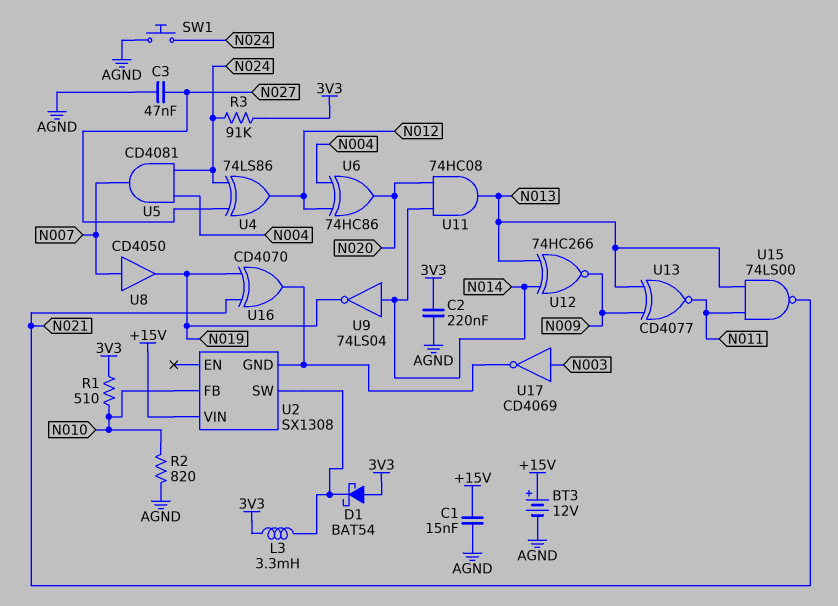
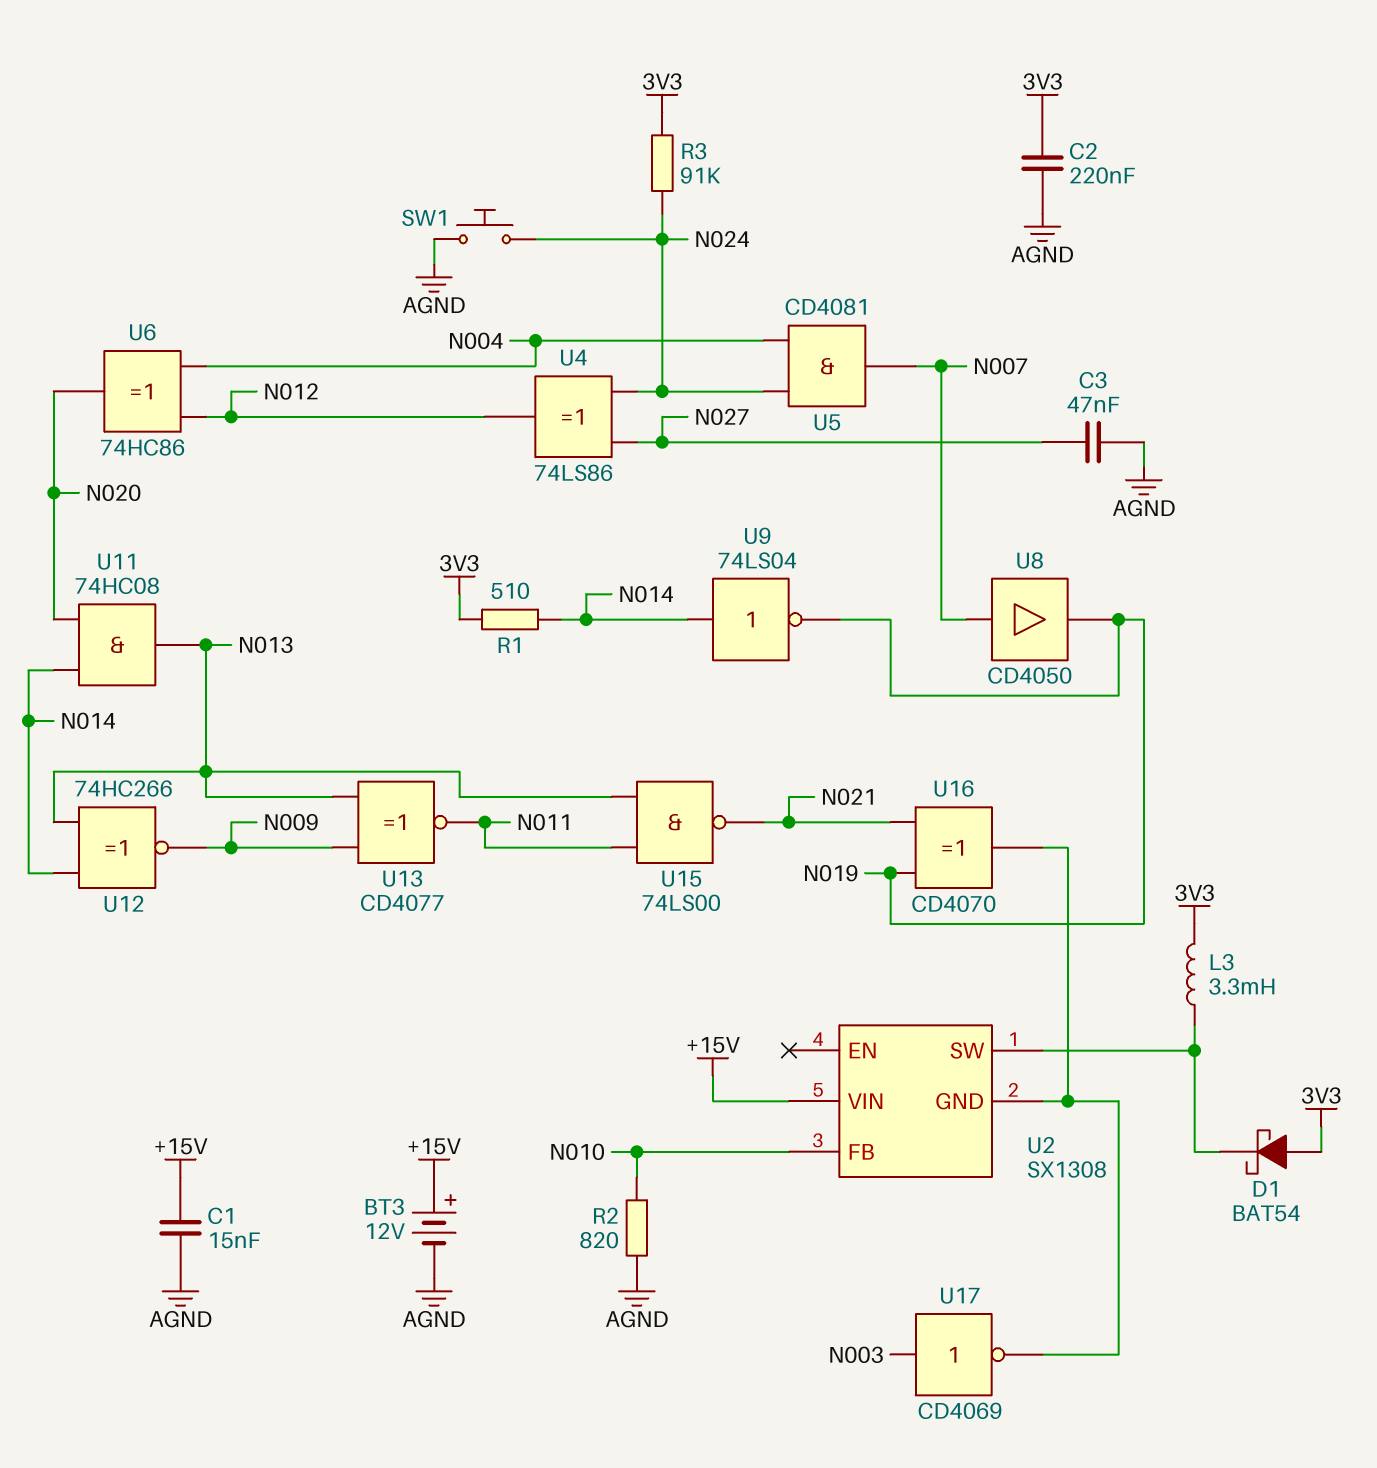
R1: 510 (3V3, N010) -> 510 (3V3, N014)

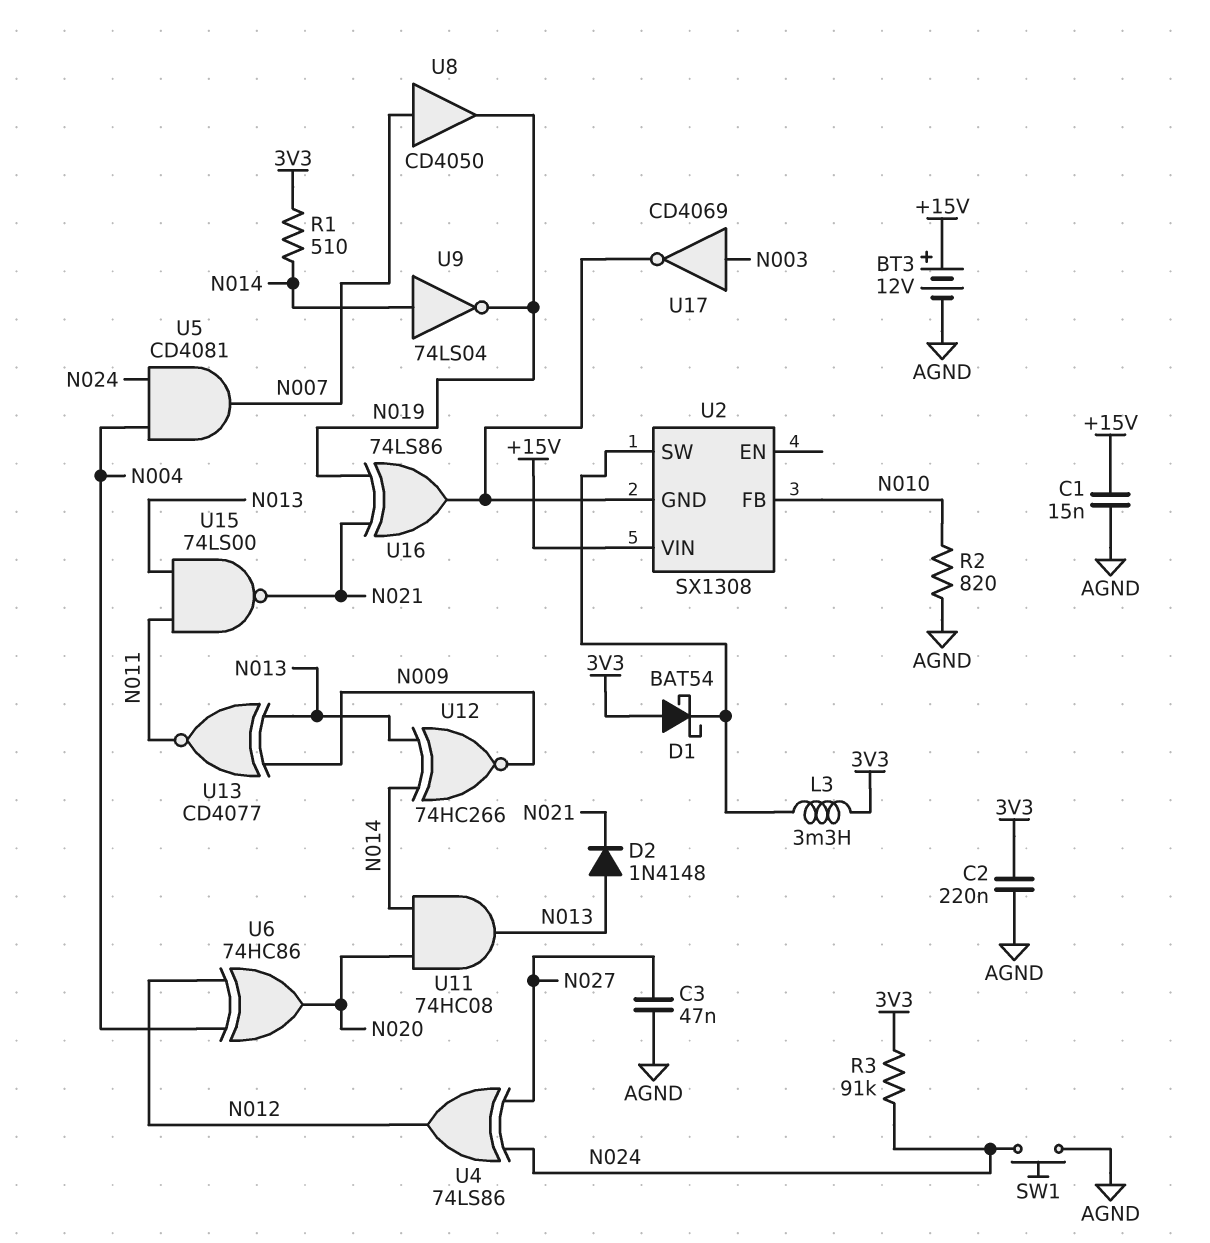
D2: none -> diode 1N4148 (A N013, K N021)
U16: XOR CD4070 (in N019, in N021, out U2/GND) -> XOR 74LS86 (in N019, in N021, out U2/GND)

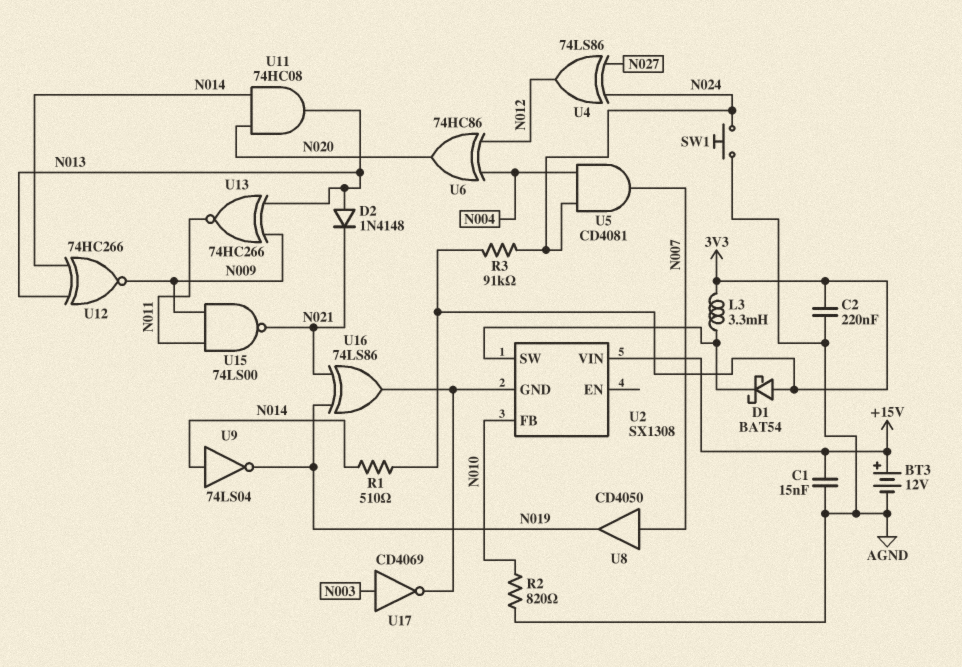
C3: 47nF (AGND, N027) -> none
U13: XNOR CD4077 (in N009, in N013, out N011) -> XNOR 74HC266 (in N009, in N013, out N011)
U15: NAND 74LS00 (in N011, in N013, out N021) -> NAND 74LS00 (in N009, in N011, out N021)

